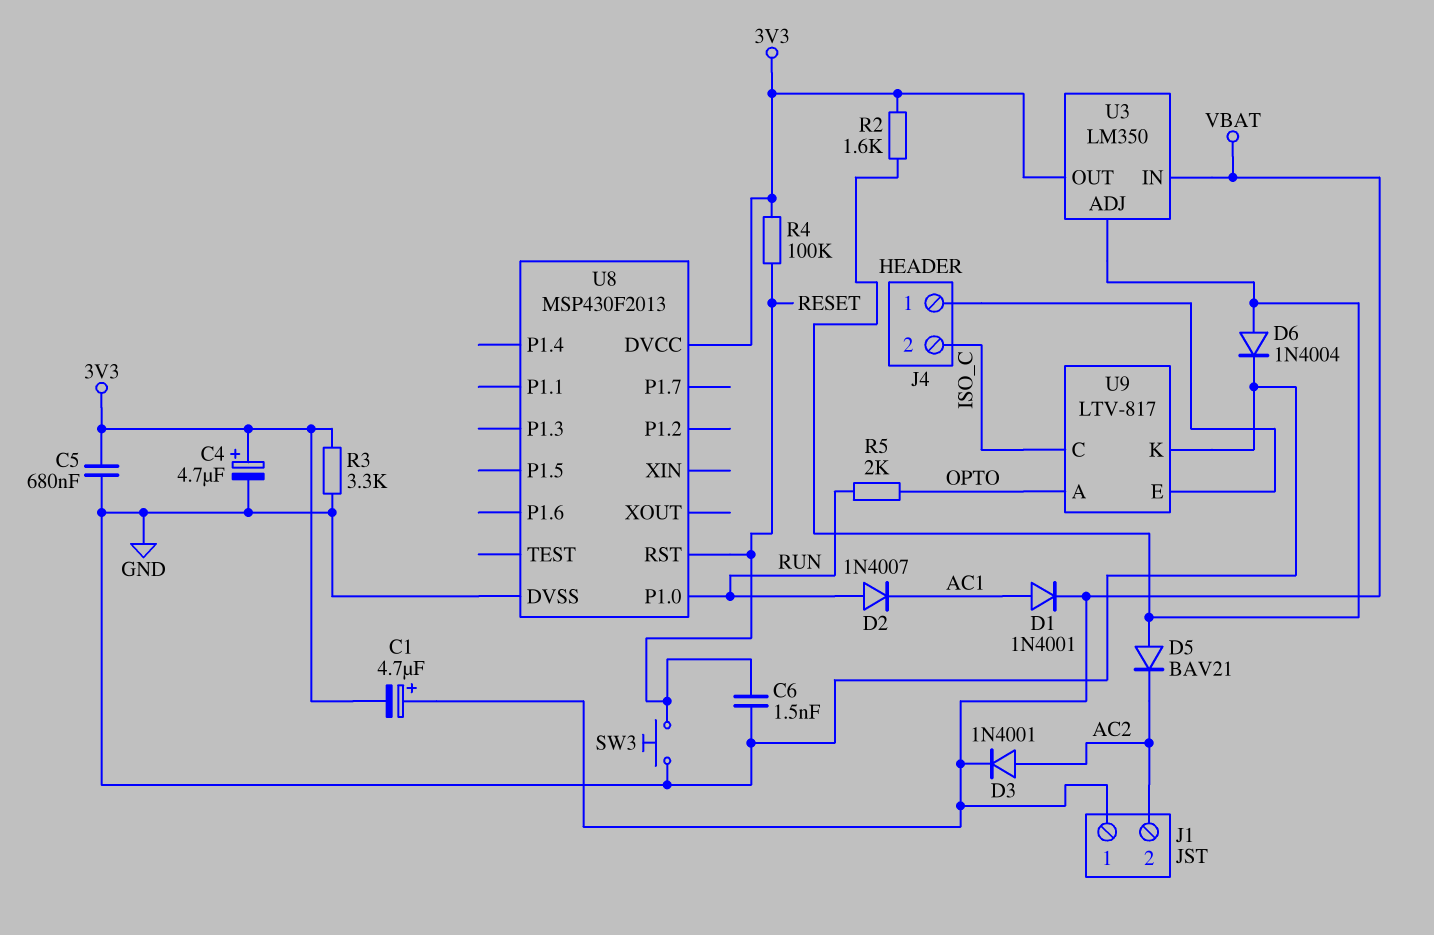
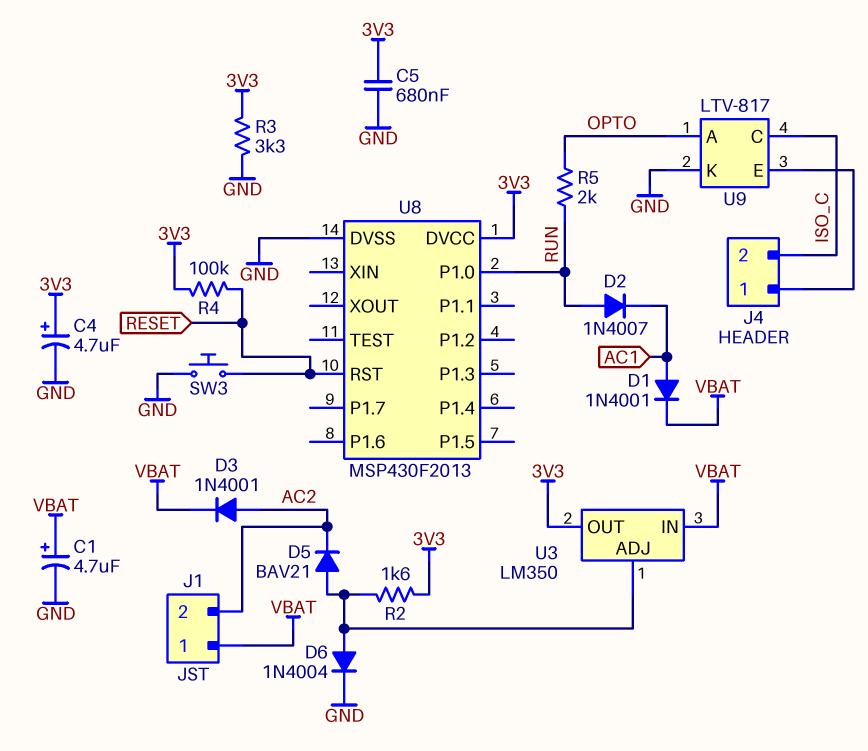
C1: 4.7uF (plus VBAT, minus 3V3) -> 4.7uF (plus VBAT, minus GND)
C6: 1.5nF (GND, RESET) -> none

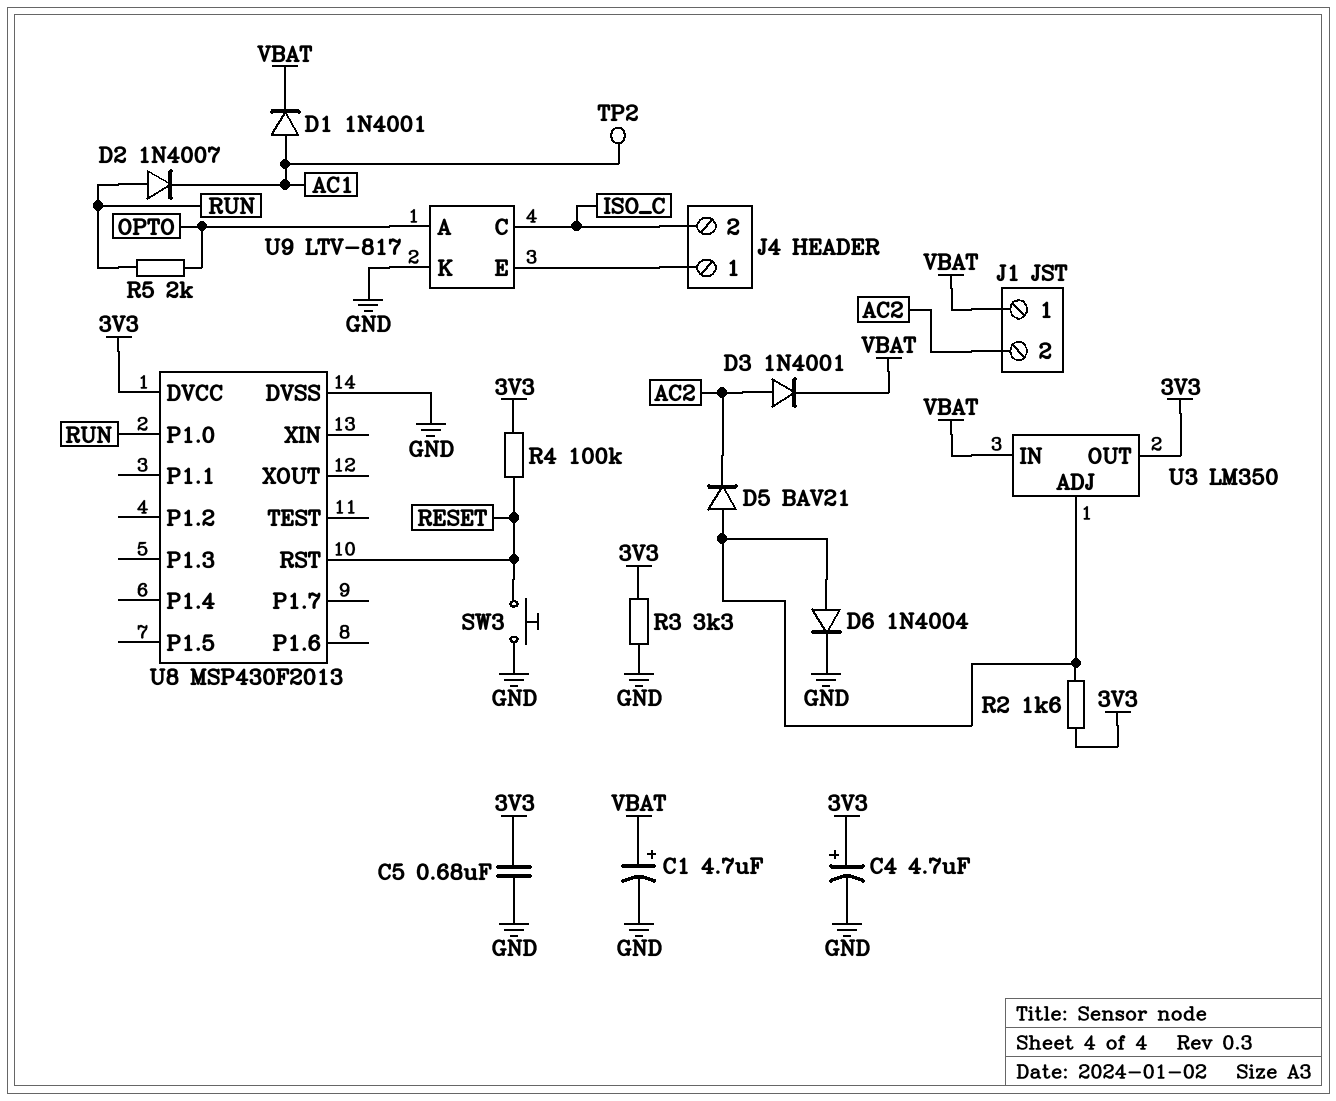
TP2: none -> test point (AC1)

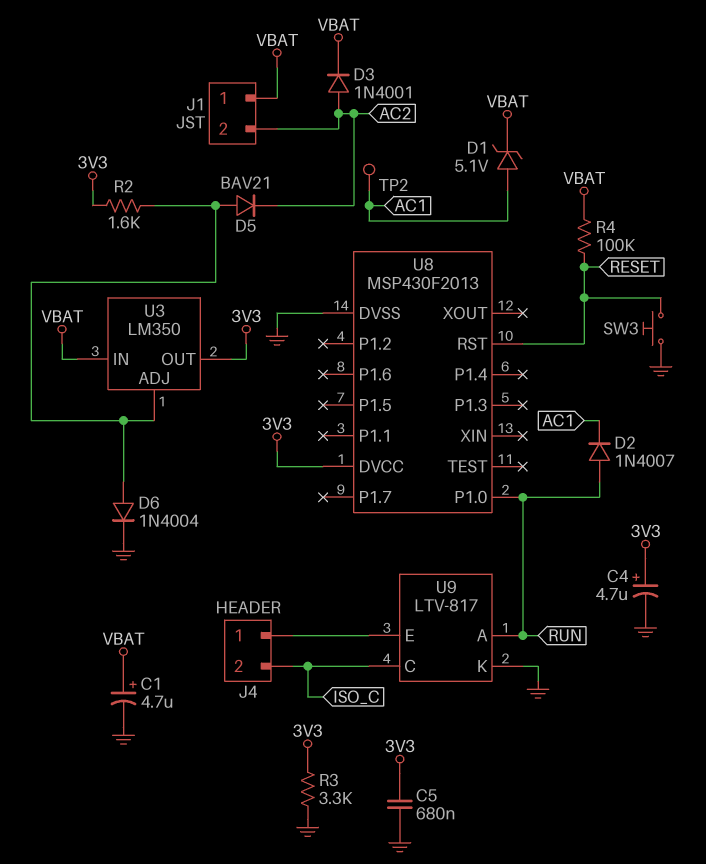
D1: diode 1N4001 (A AC1, K VBAT) -> zener 5.1V (A AC1, K VBAT)
R4: 100k (3V3, RESET) -> 100k (RESET, VBAT)
R5: 2k (OPTO, RUN) -> none
U9 pin A: OPTO -> RUN

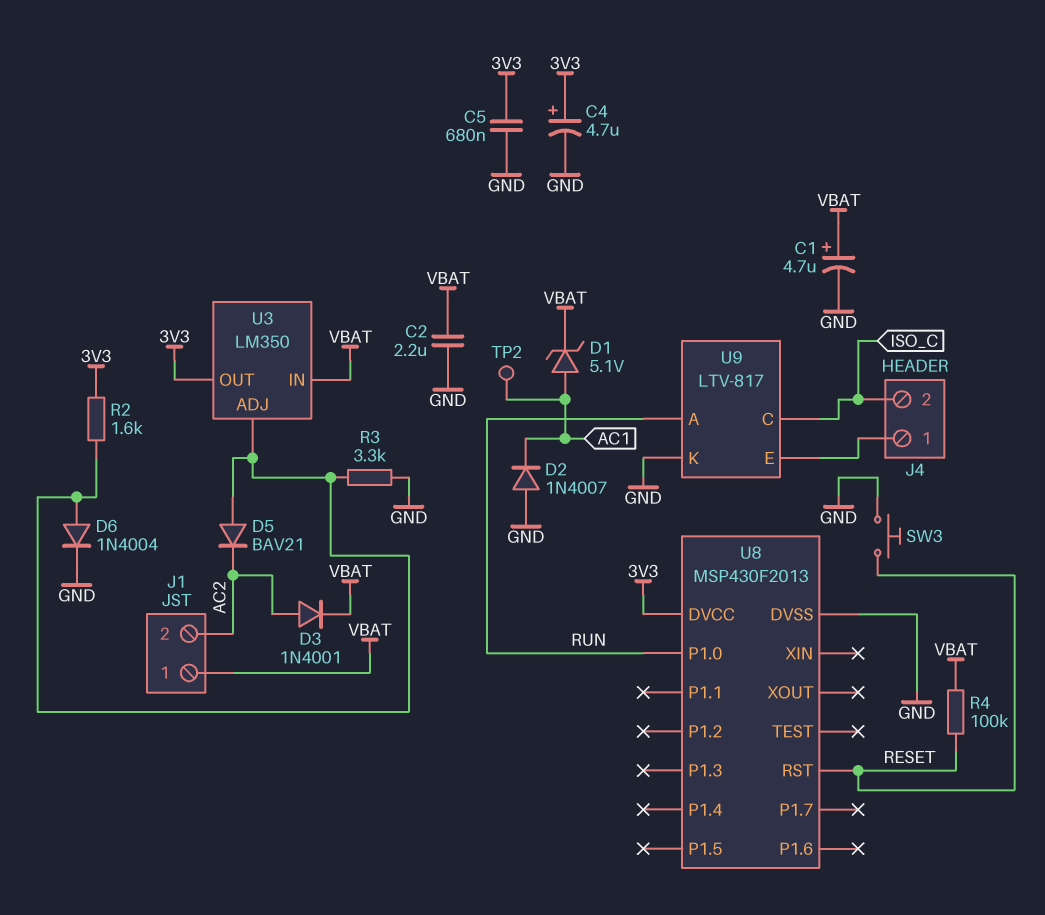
C2: none -> 2.2uF (GND, VBAT)
D2: diode 1N4007 (A RUN, K AC1) -> diode 1N4007 (A GND, K AC1)
R3: 3.3k (3V3, GND) -> 3.3k (GND, U3/ADJ)

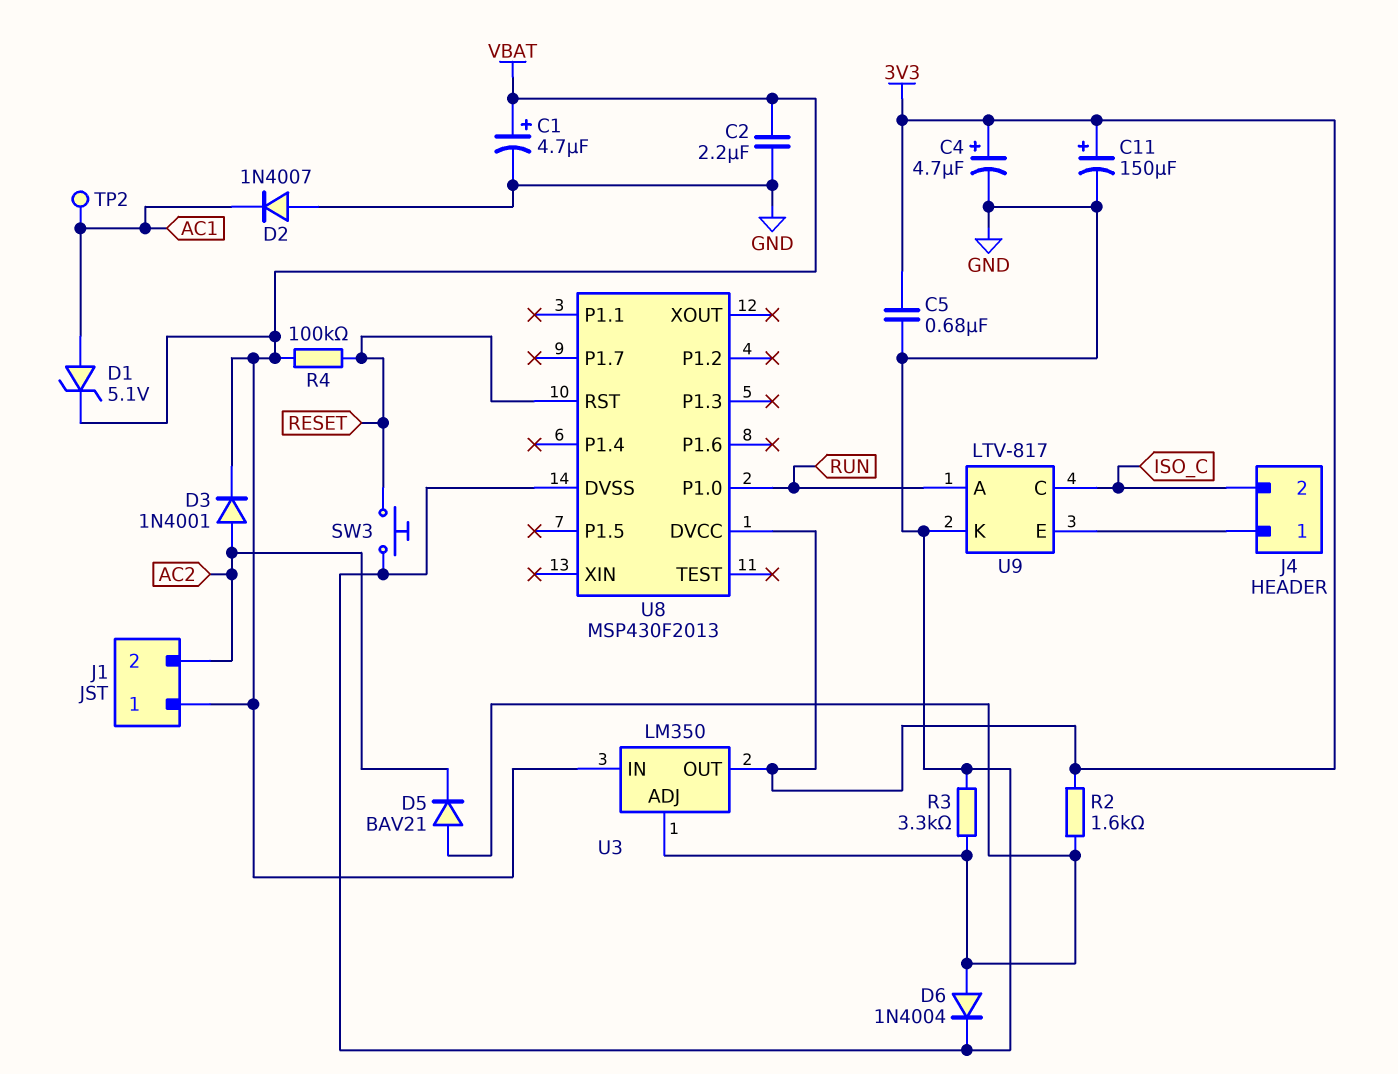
C11: none -> 150uF (plus 3V3, minus GND)

